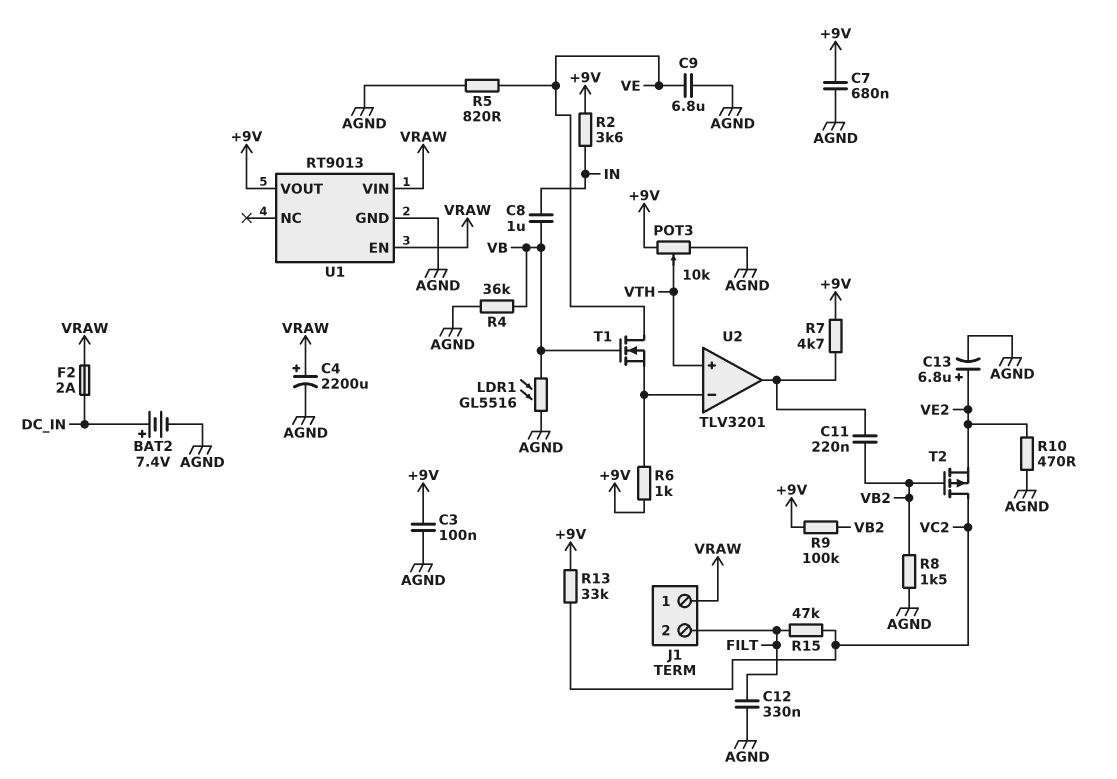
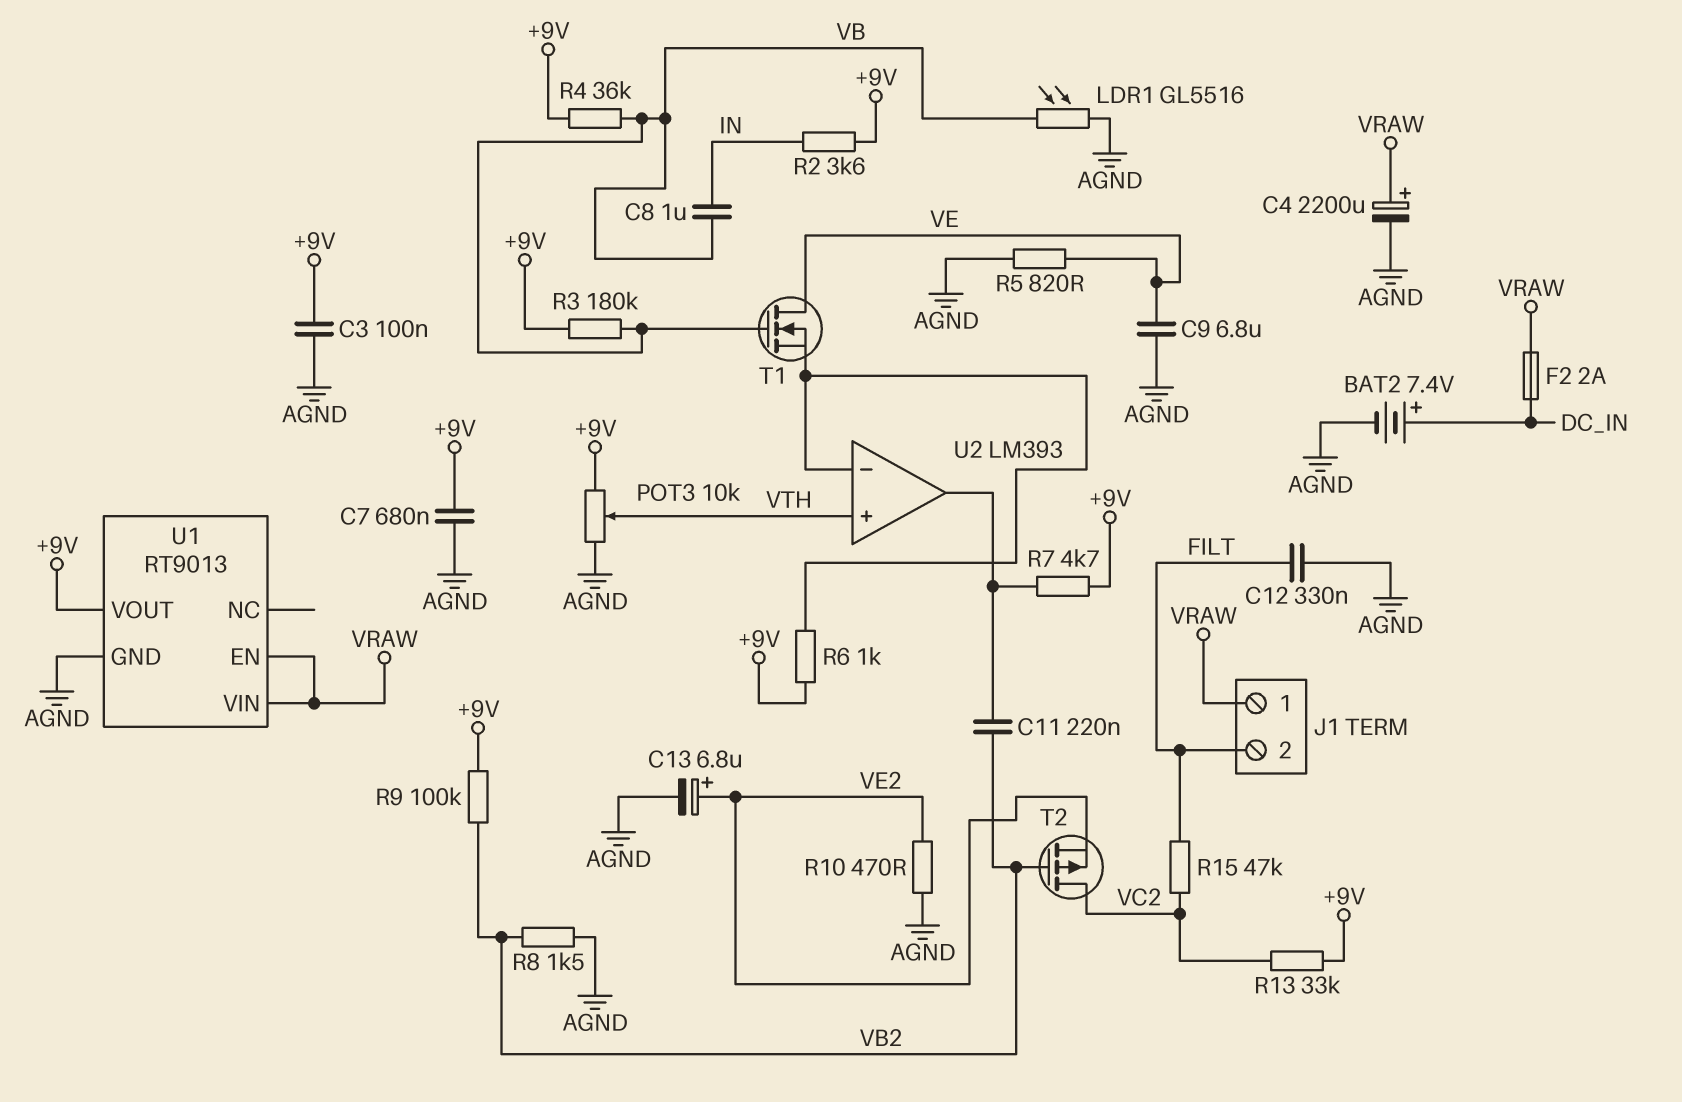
R3: none -> 180k (+9V, VB)
R4: 36k (AGND, VB) -> 36k (+9V, VB)
U2: TLV3201 -> LM393

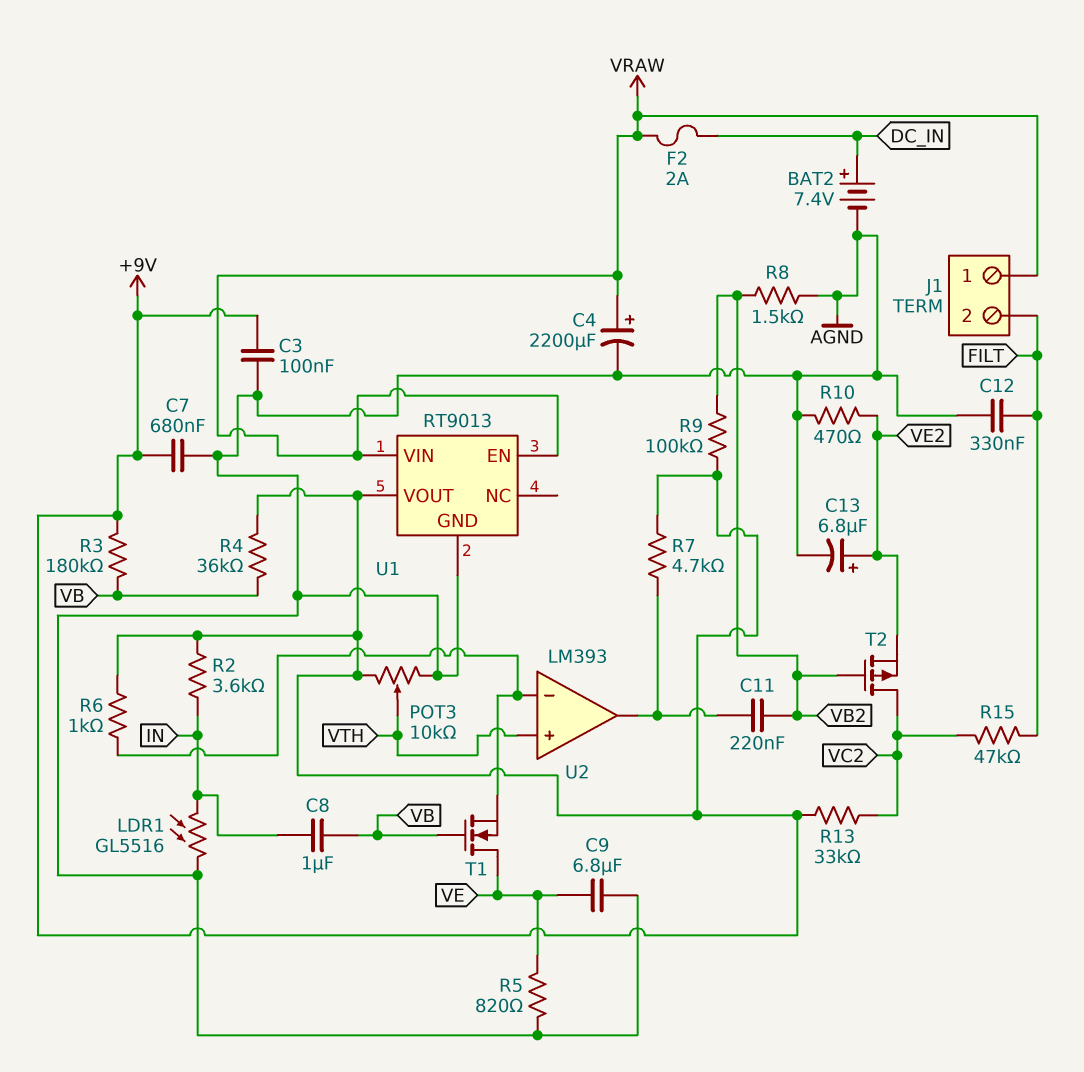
LDR1: GL5516 (AGND, VB) -> GL5516 (AGND, IN)

